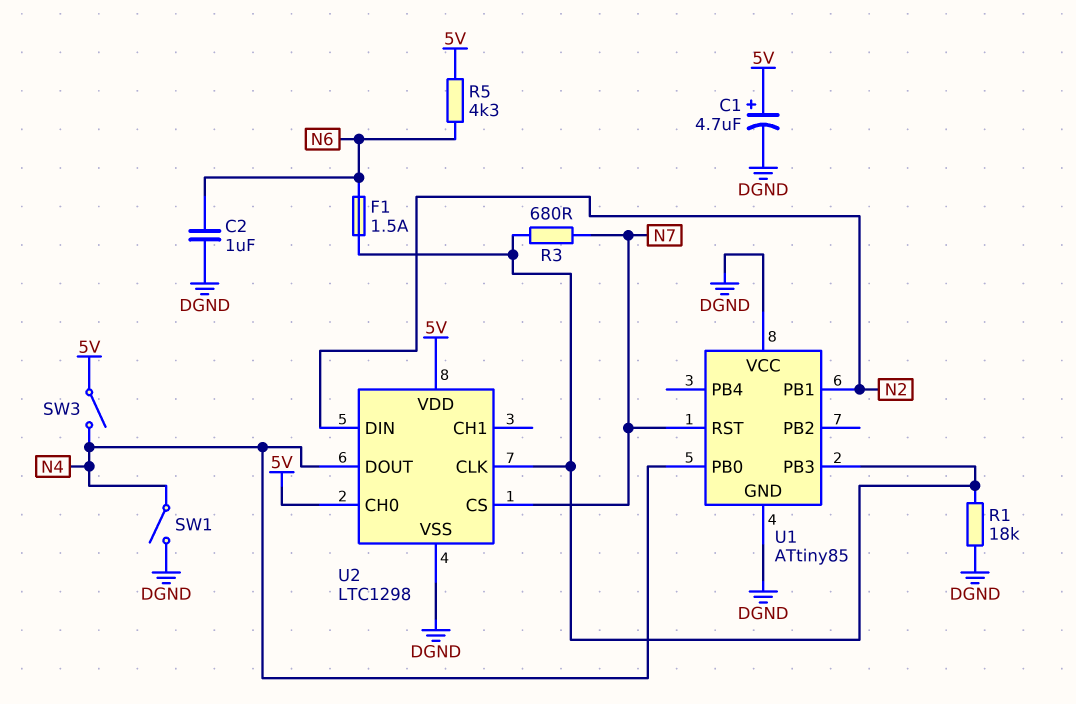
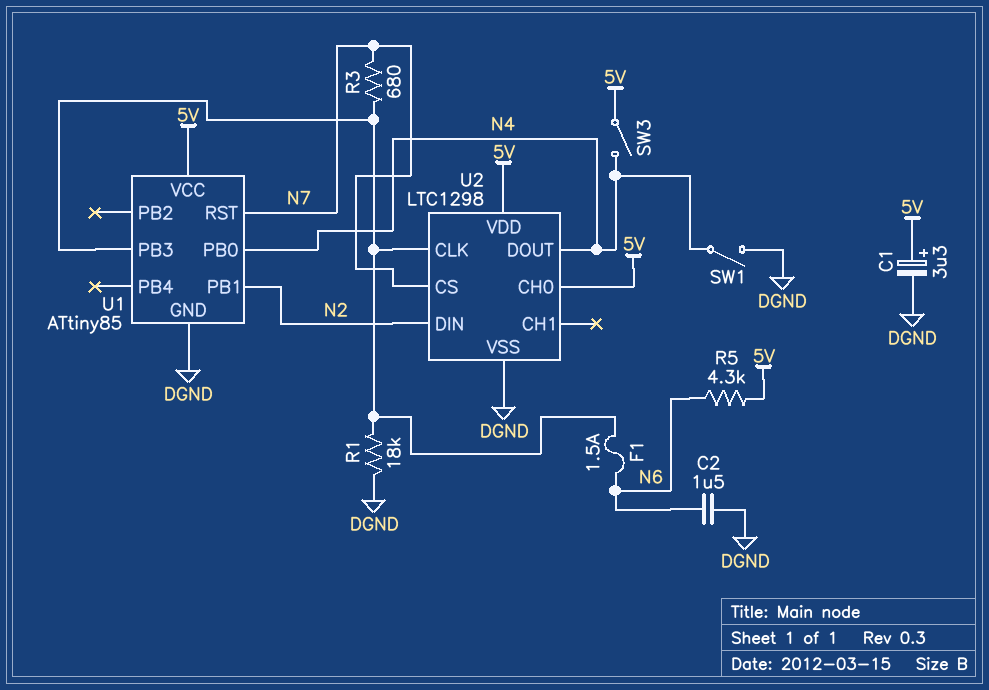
C1: 4.7uF (plus 5V, minus DGND) -> 3.3uF (plus 5V, minus DGND)
C2: 1uF (DGND, N6) -> 1.5uF (DGND, N6)
U1 pin VCC: DGND -> 5V

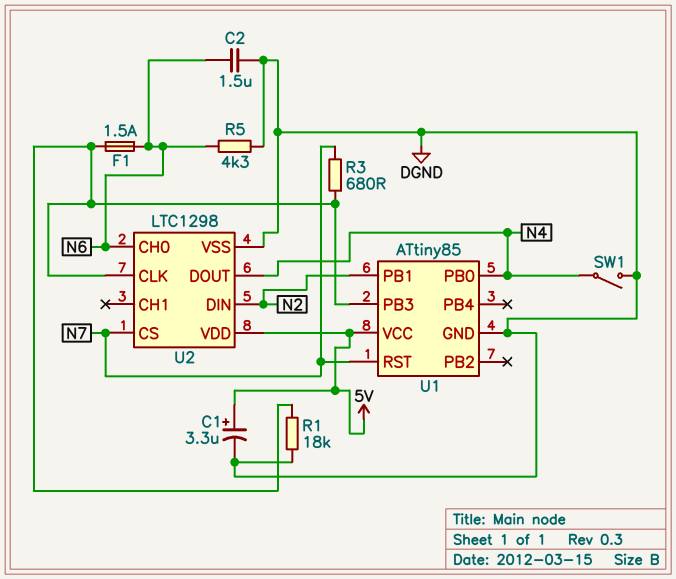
R5: 4.3k (5V, N6) -> 4.3k (DGND, N6)
SW3: switch (5V, N4) -> none
U2 pin CH0: 5V -> N6

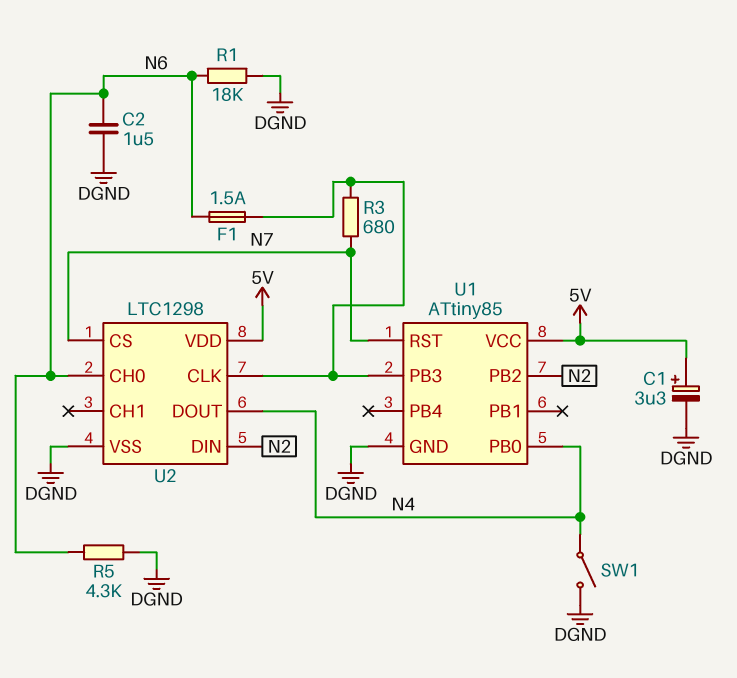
R1: 18k (DGND, U1/PB3) -> 18k (DGND, N6)
U1 pin PB1: N2 -> none
U1 pin PB2: none -> N2

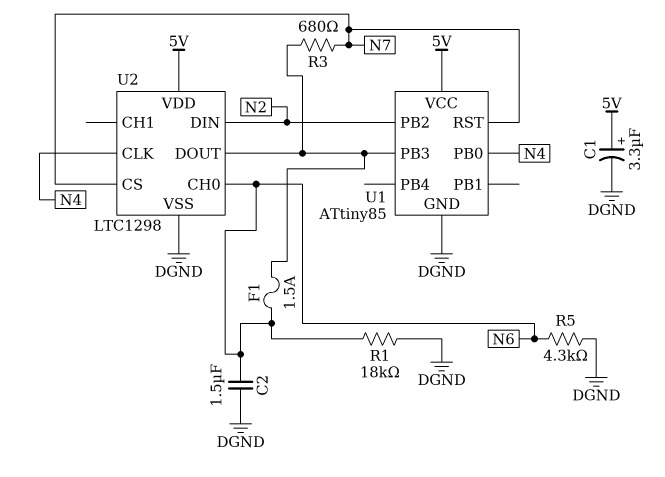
SW1: switch (DGND, N4) -> none
U2 pin CLK: U1/PB3 -> N4
U2 pin DOUT: N4 -> U1/PB3

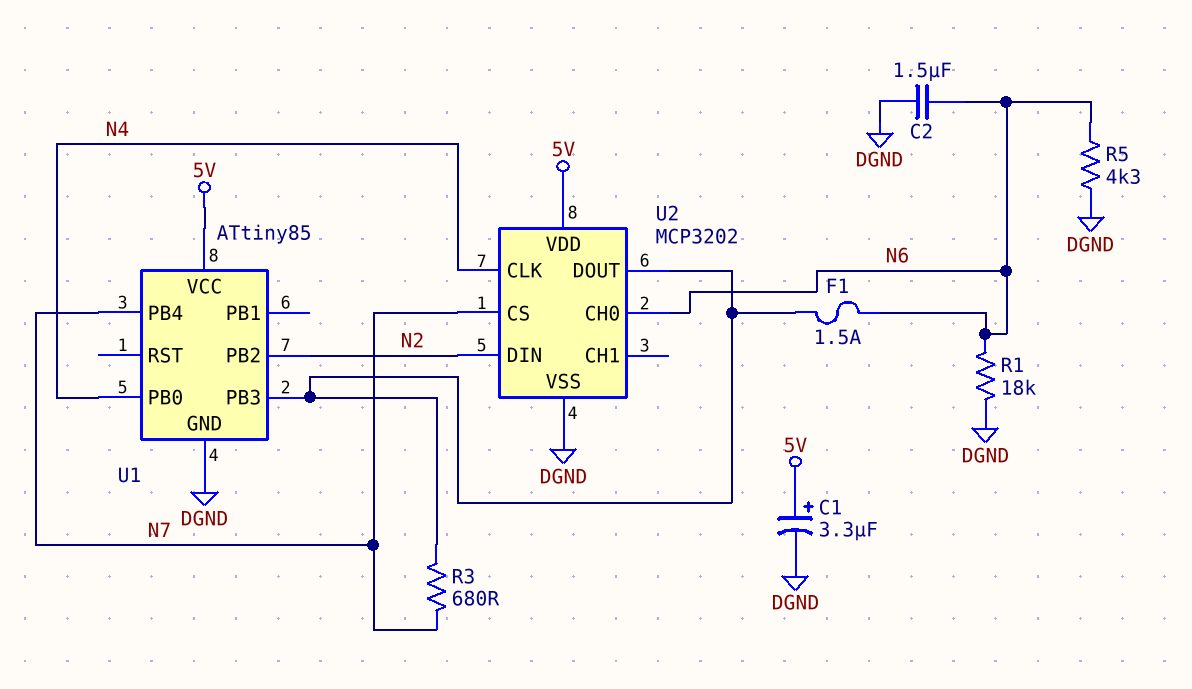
U1 pin PB4: none -> N7
U1 pin RST: N7 -> none
U2: LTC1298 -> MCP3202

